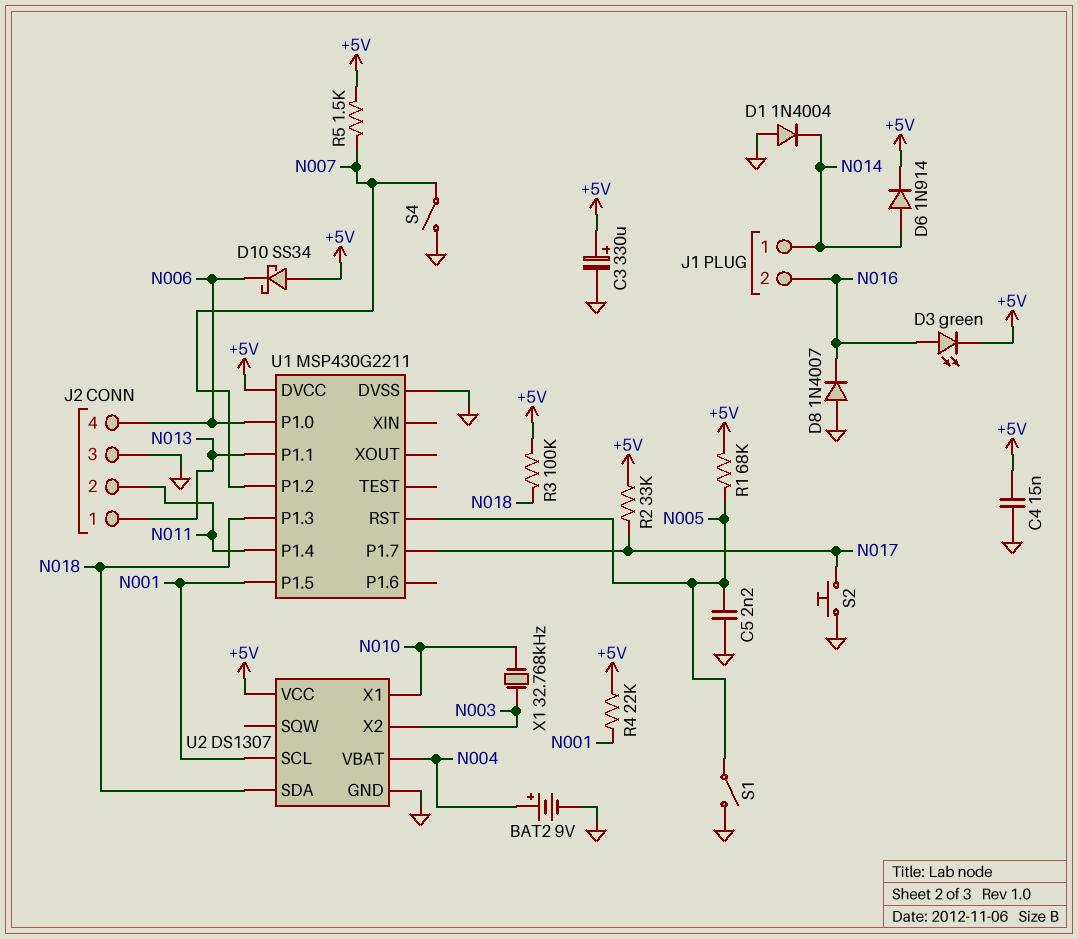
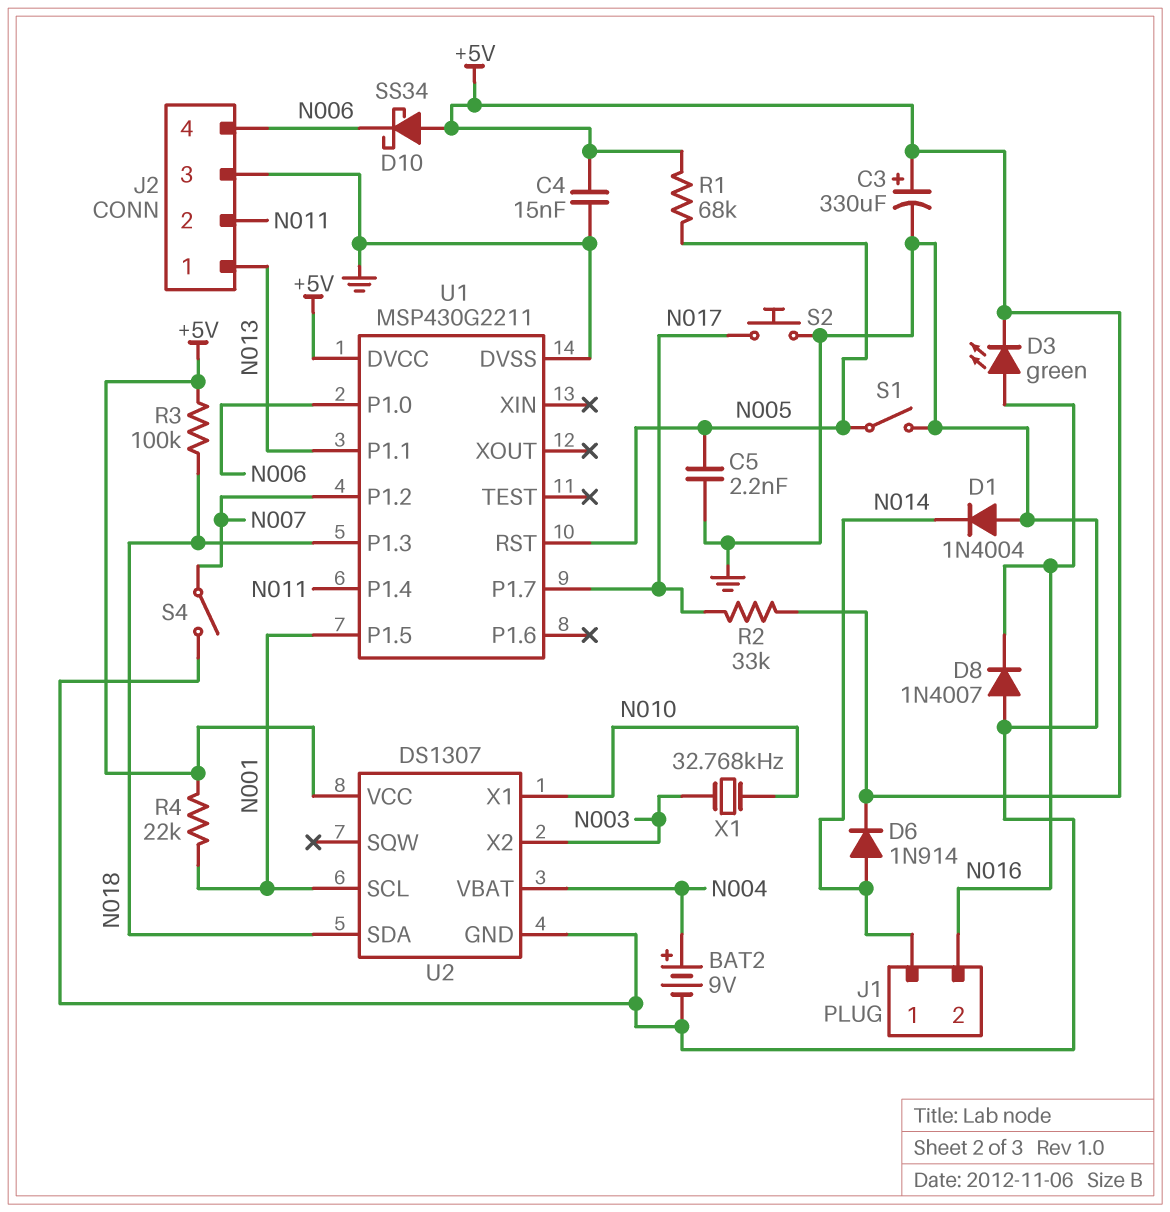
R5: 1.5k (+5V, N007) -> none

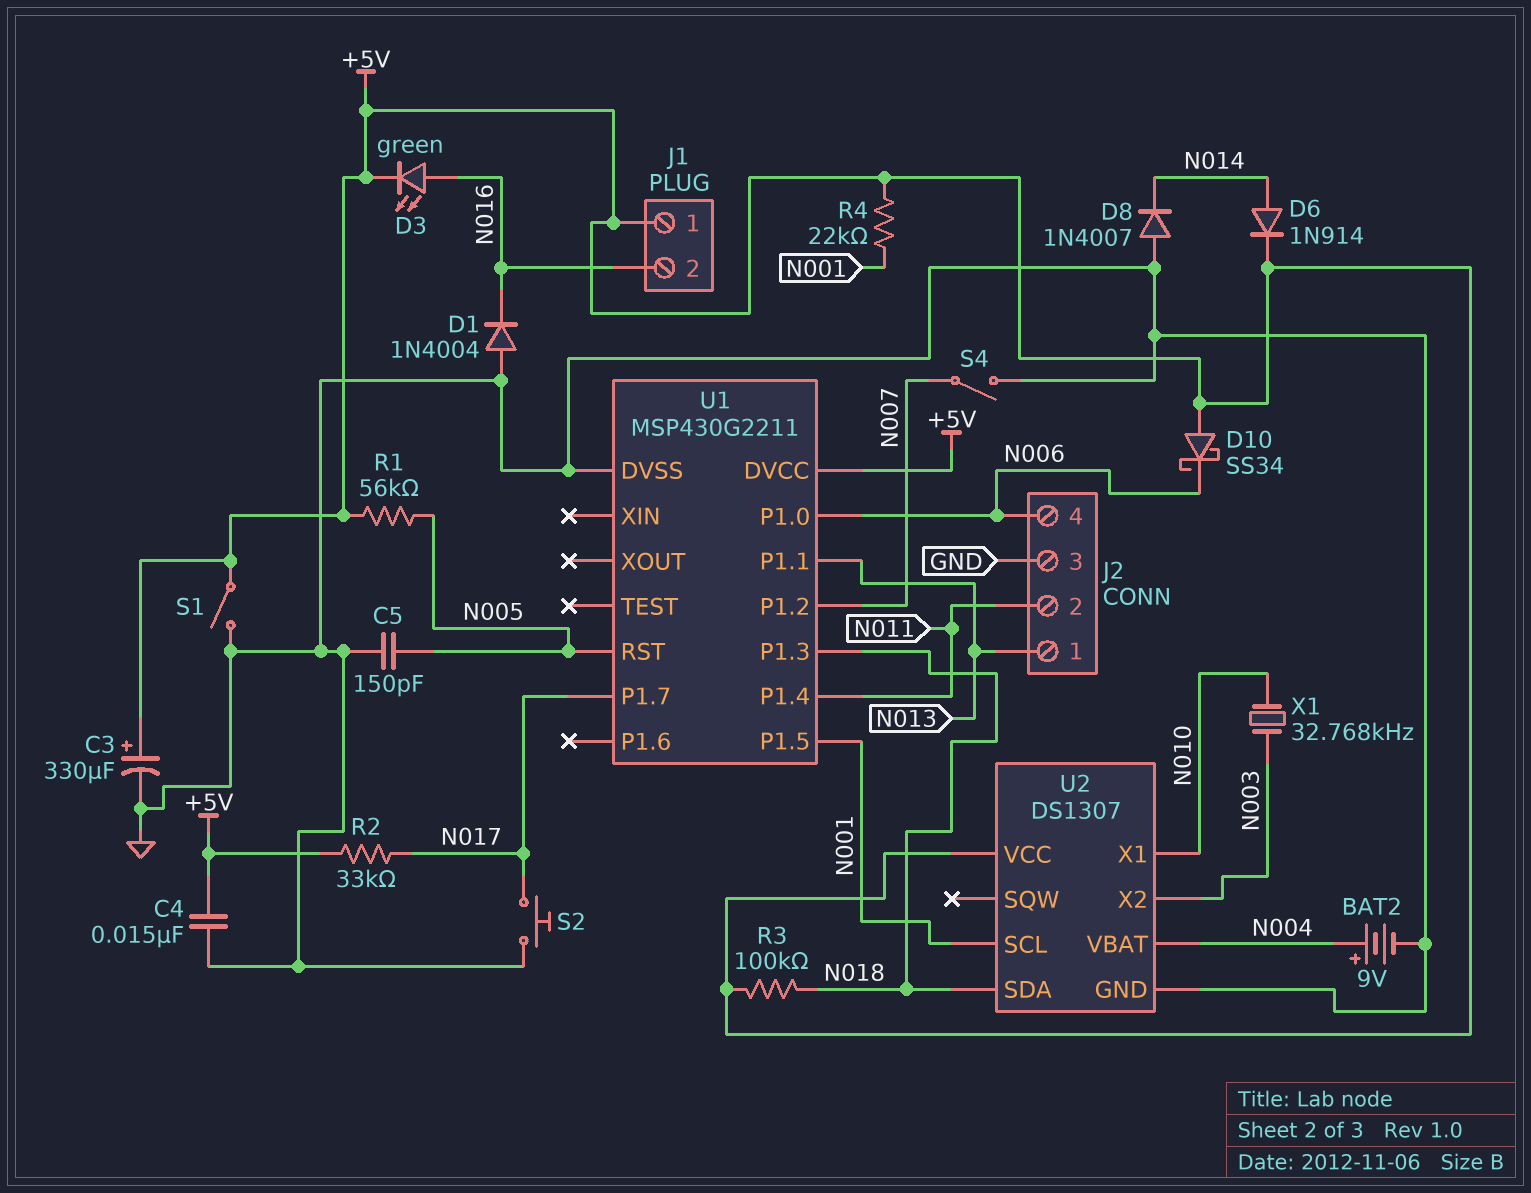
C5: 2.2nF (GND, N005) -> 150pF (GND, N005)
D1: diode 1N4004 (A GND, K N014) -> diode 1N4004 (A GND, K N016)
D8: diode 1N4007 (A GND, K N016) -> diode 1N4007 (A GND, K N014)
J1 pin 1: N014 -> +5V
R1: 68k (+5V, N005) -> 56k (+5V, N005)
S1: switch (GND, N005) -> switch (+5V, GND)

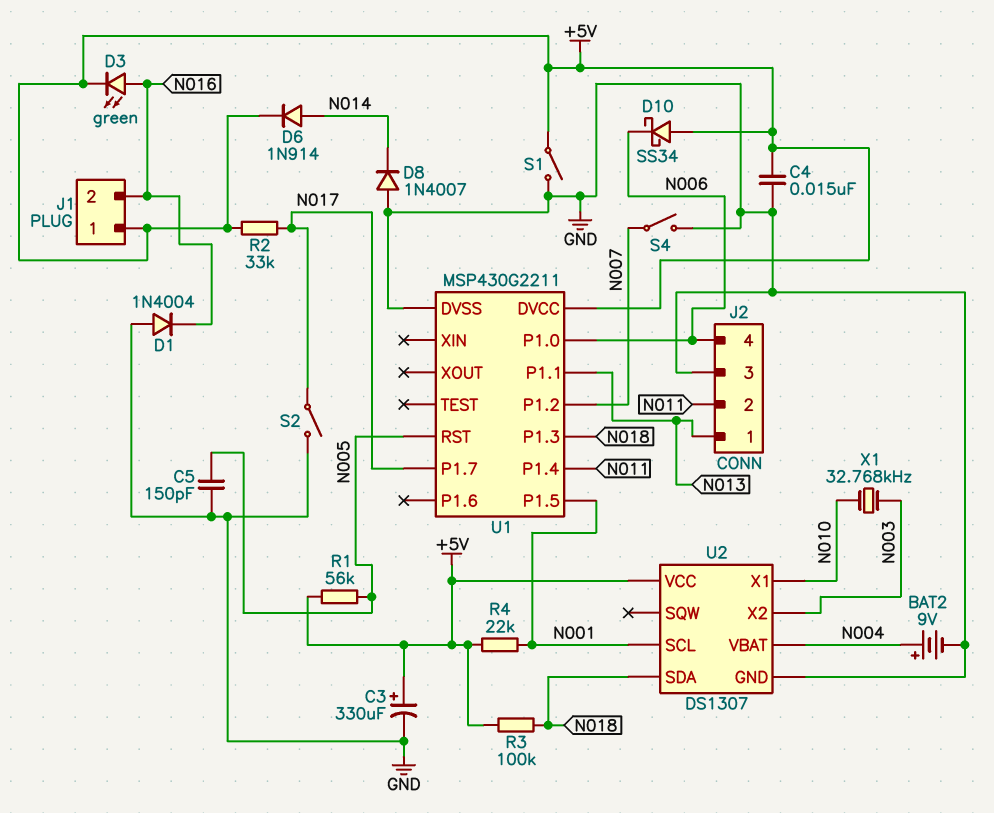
S2: button (GND, N017) -> switch (GND, N017)

